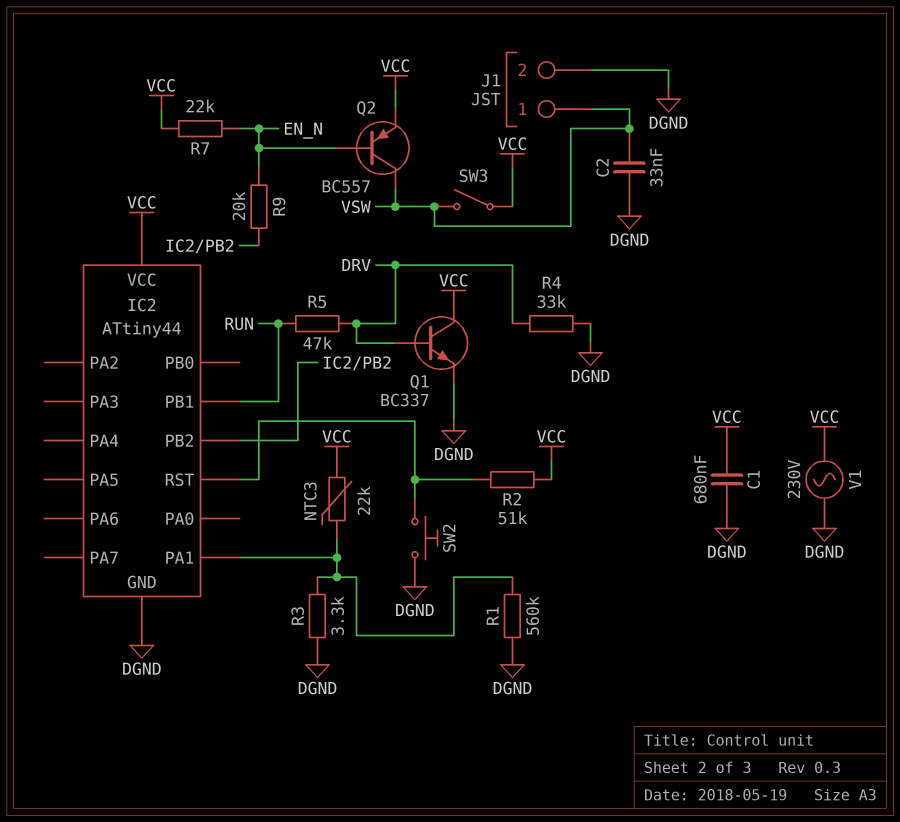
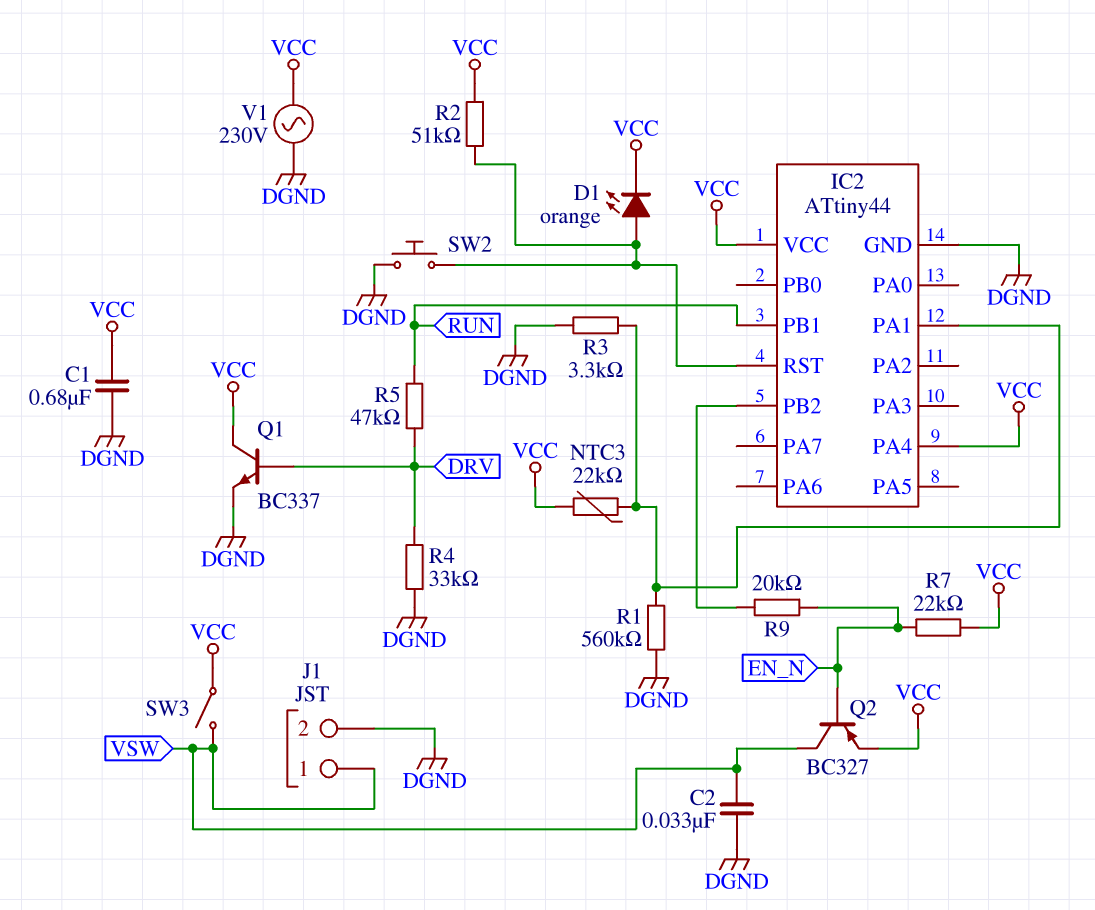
D1: none -> LED orange (A IC2/RST, K VCC)
IC2 pin PA4: none -> VCC
Q2: PNP BC557 (B EN_N, C VSW, E VCC) -> PNP BC327 (B EN_N, C VSW, E VCC)

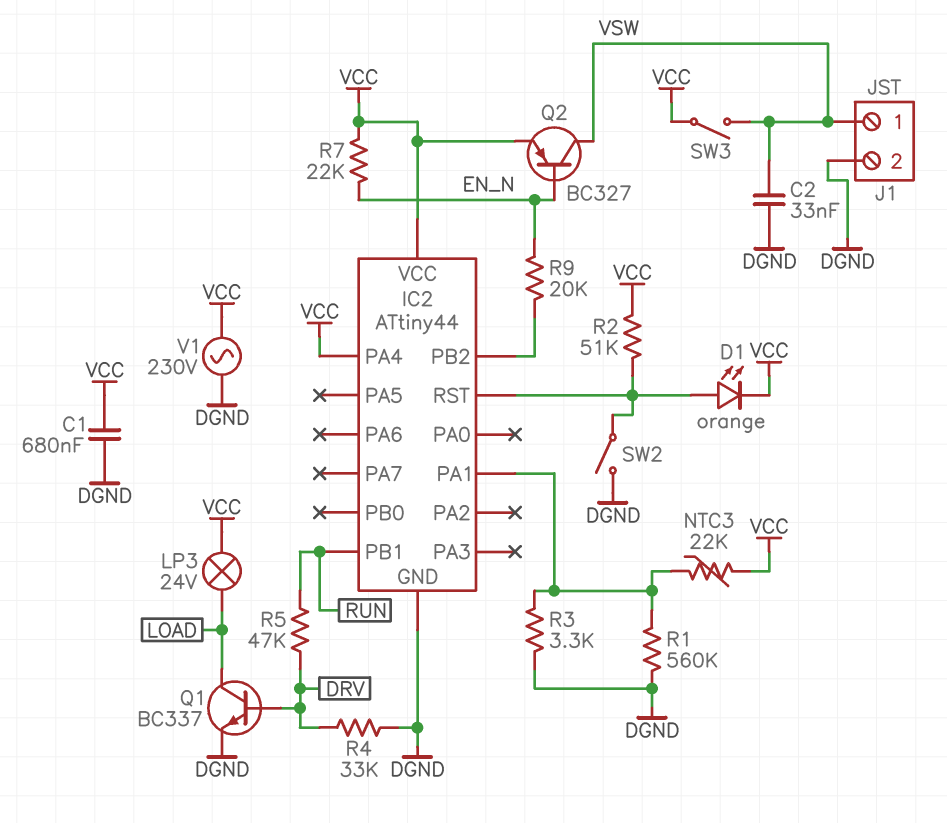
LP3: none -> lamp 24V (LOAD, VCC)
Q1: NPN BC337 (B DRV, C VCC, E DGND) -> NPN BC337 (B DRV, C LOAD, E DGND)
SW2: button (DGND, IC2/RST) -> switch (DGND, IC2/RST)

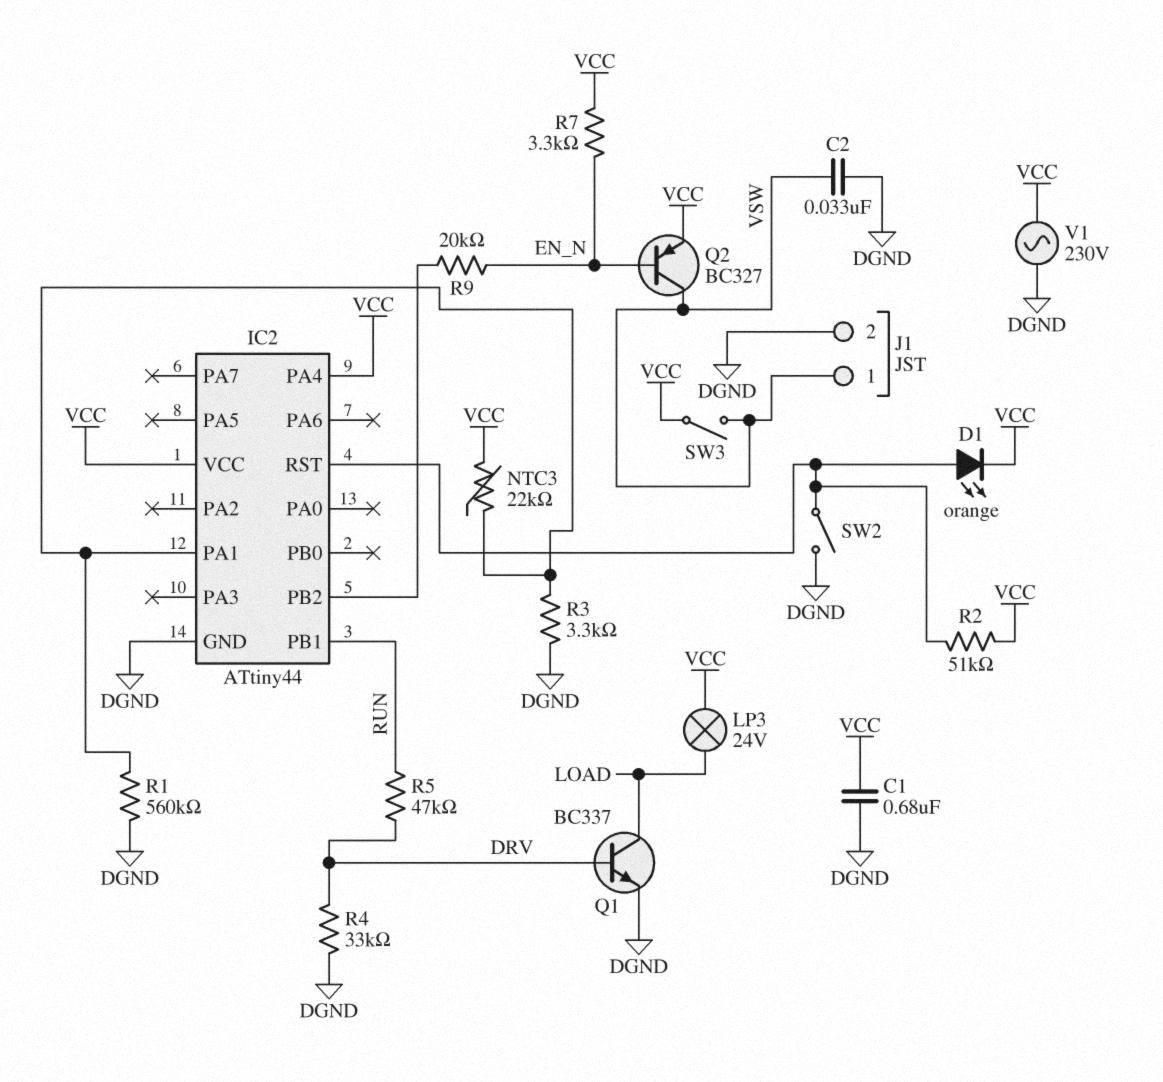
R7: 22k (EN_N, VCC) -> 3.3k (EN_N, VCC)

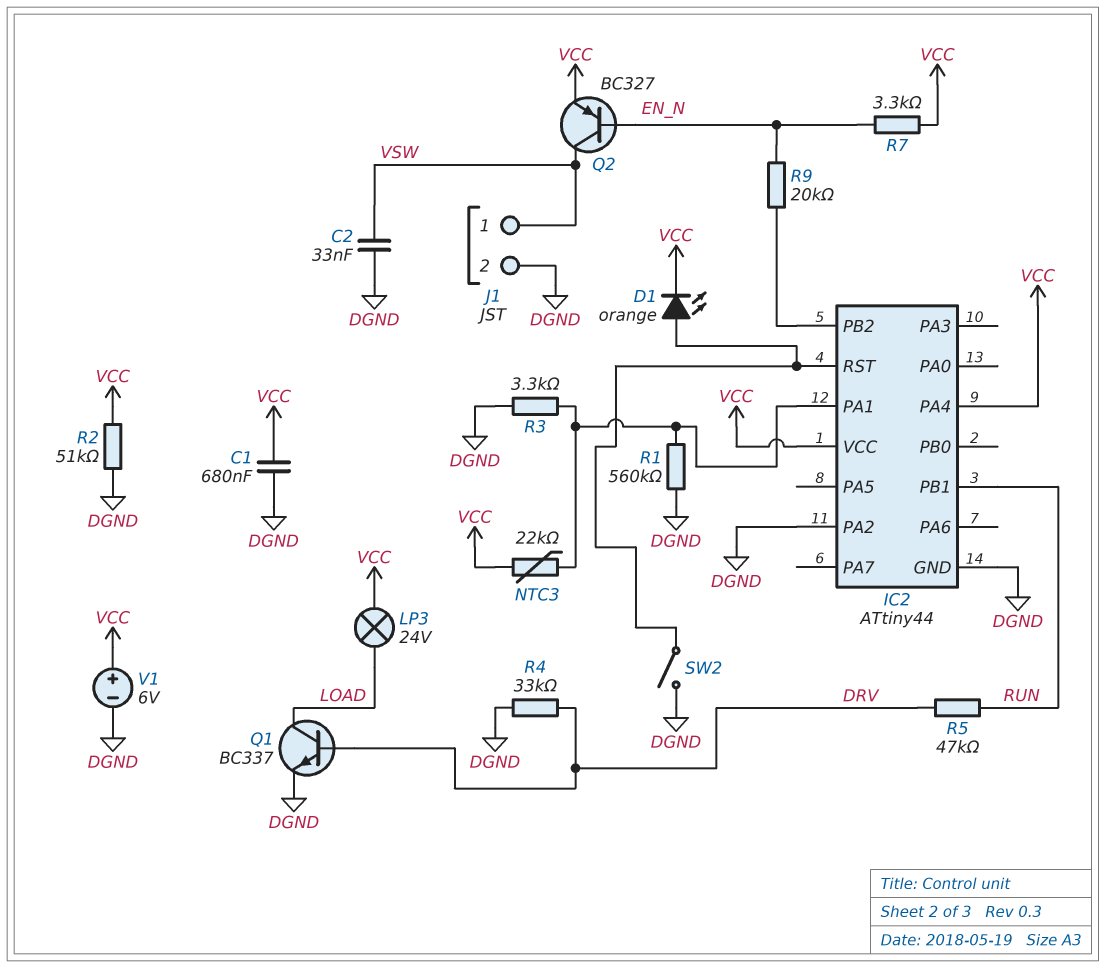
IC2 pin PA2: none -> DGND
R2: 51k (IC2/RST, VCC) -> 51k (DGND, VCC)
SW3: switch (VCC, VSW) -> none
V1: AC 230V (DGND, VCC) -> 6V (plus VCC, minus DGND)

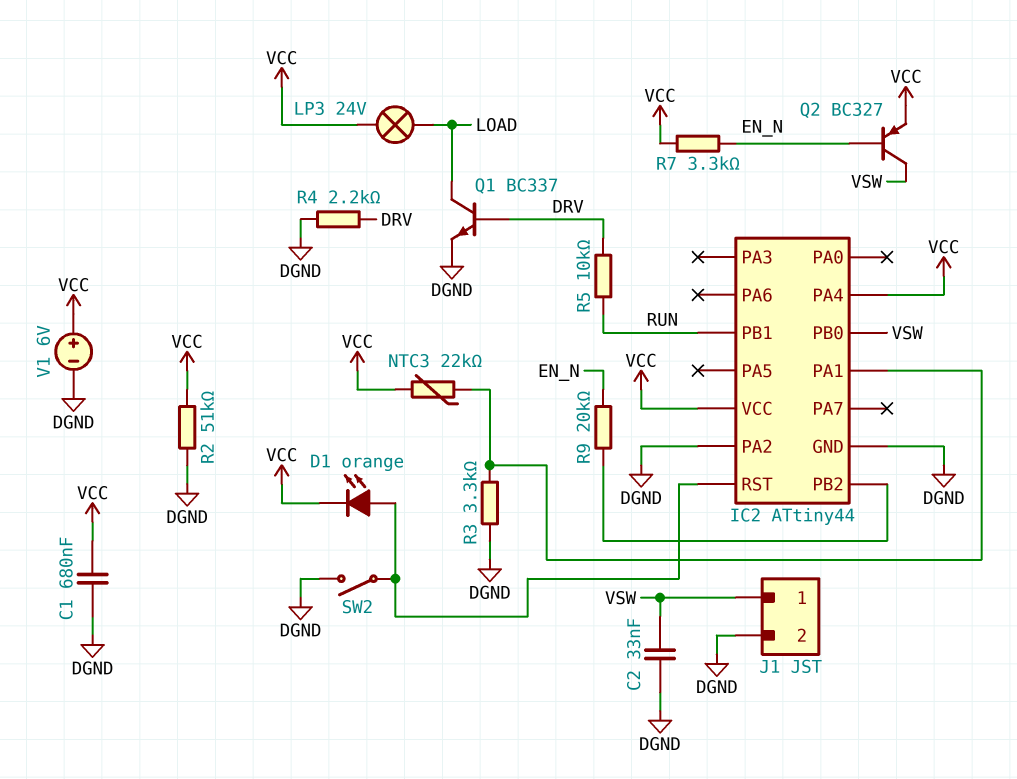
IC2 pin PB0: none -> VSW
R1: 560k (DGND, IC2/PA1) -> none
R4: 33k (DGND, DRV) -> 2.2k (DGND, DRV)
R5: 47k (DRV, RUN) -> 10k (DRV, RUN)

